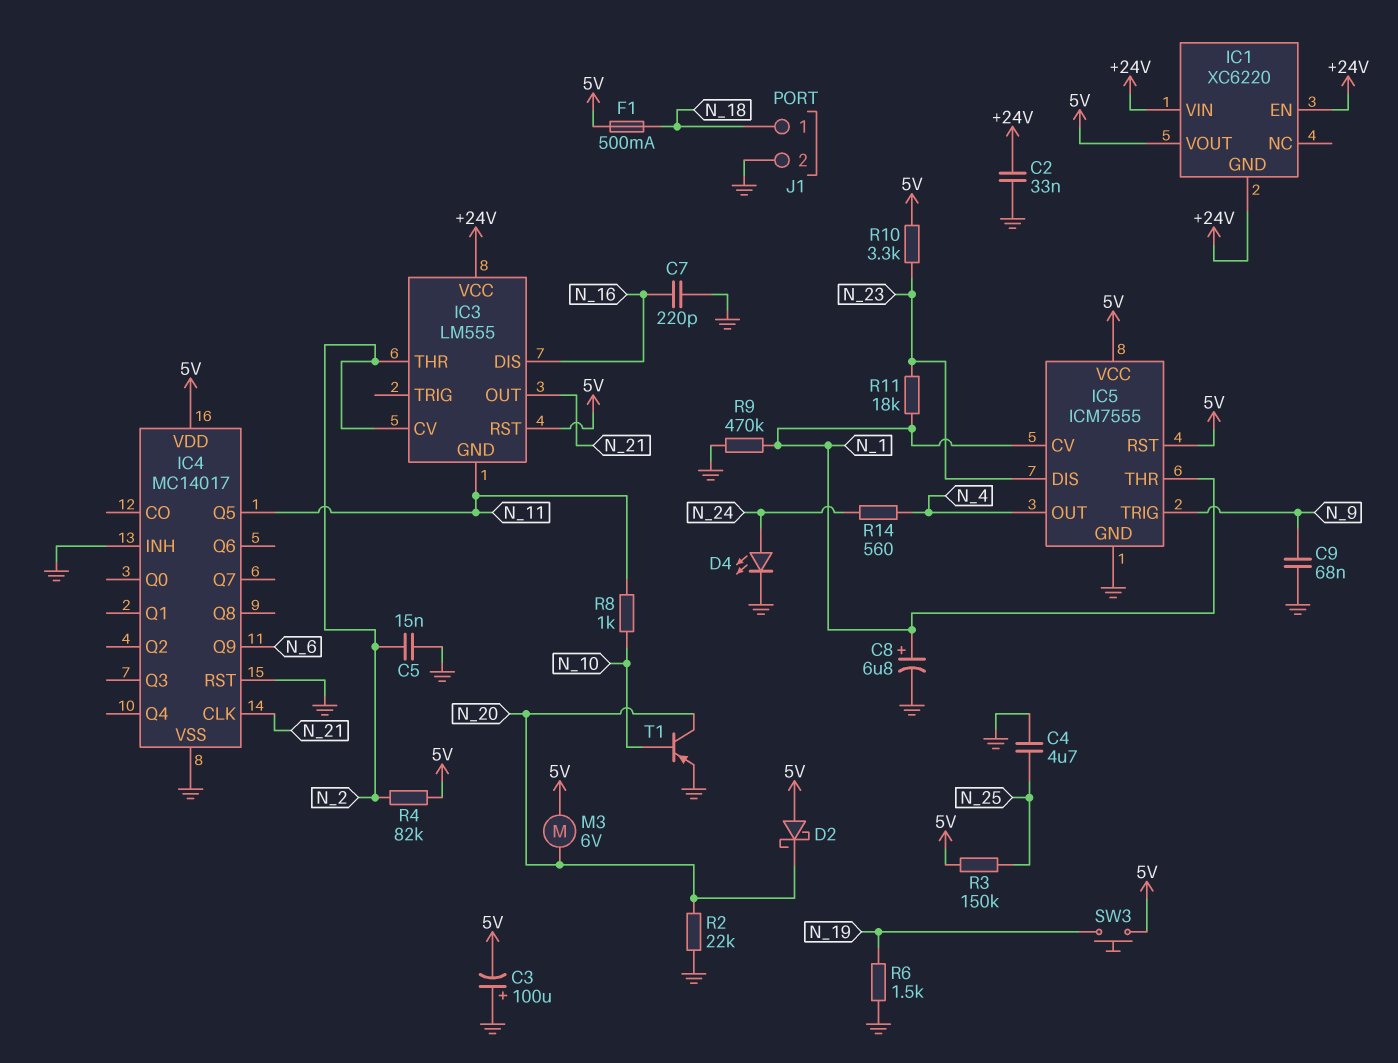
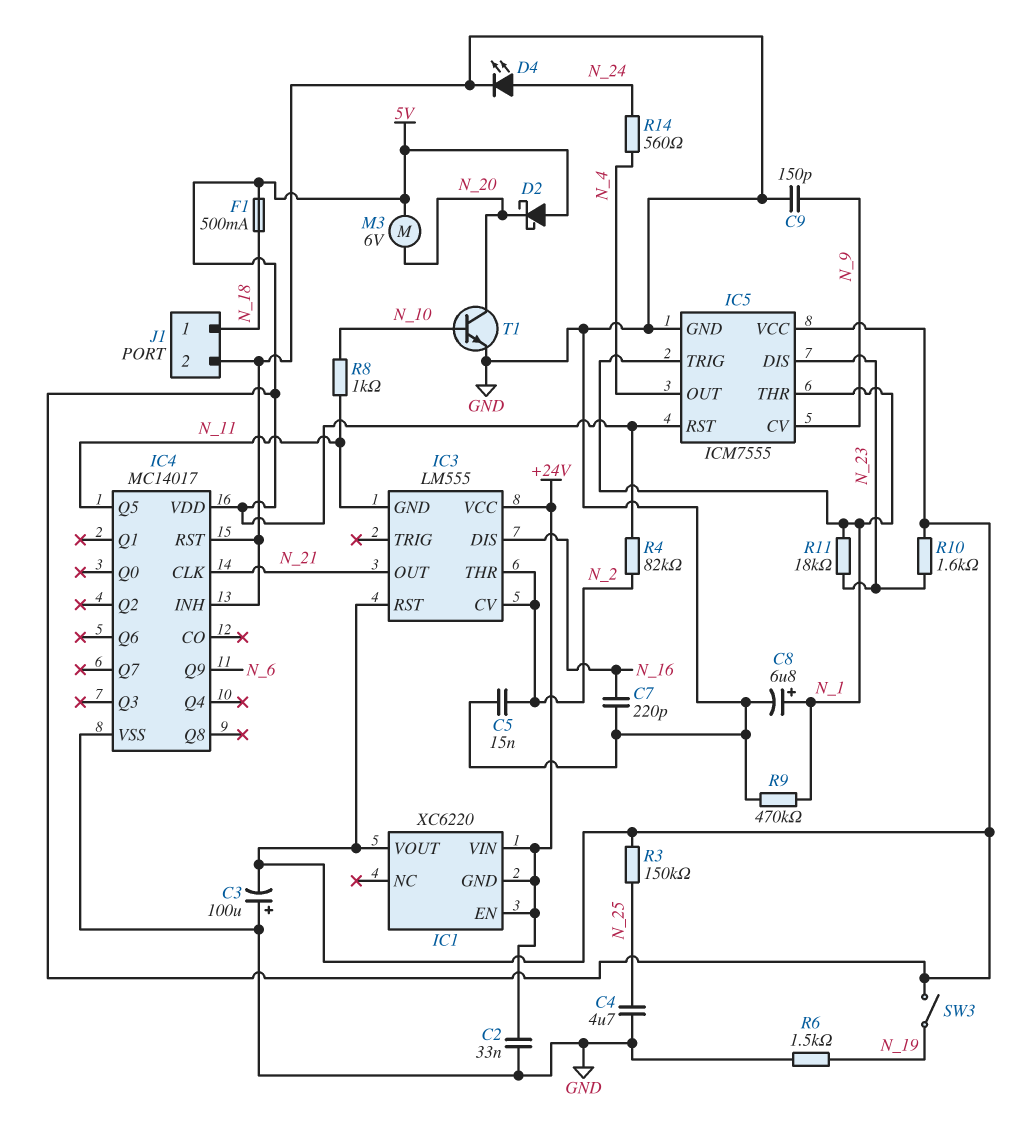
C9: 68nF (GND, N_9) -> 150pF (GND, N_9)
IC5 pin CV: N_1 -> N_9
IC5 pin TRIG: N_9 -> N_1
R2: 22k (GND, N_20) -> none
R10: 3.3k (5V, N_23) -> 1.6k (5V, N_23)
SW3: button (5V, N_19) -> switch (5V, N_19)
T1: PNP (B N_10, C N_20, E GND) -> NPN (B N_10, C N_20, E GND)

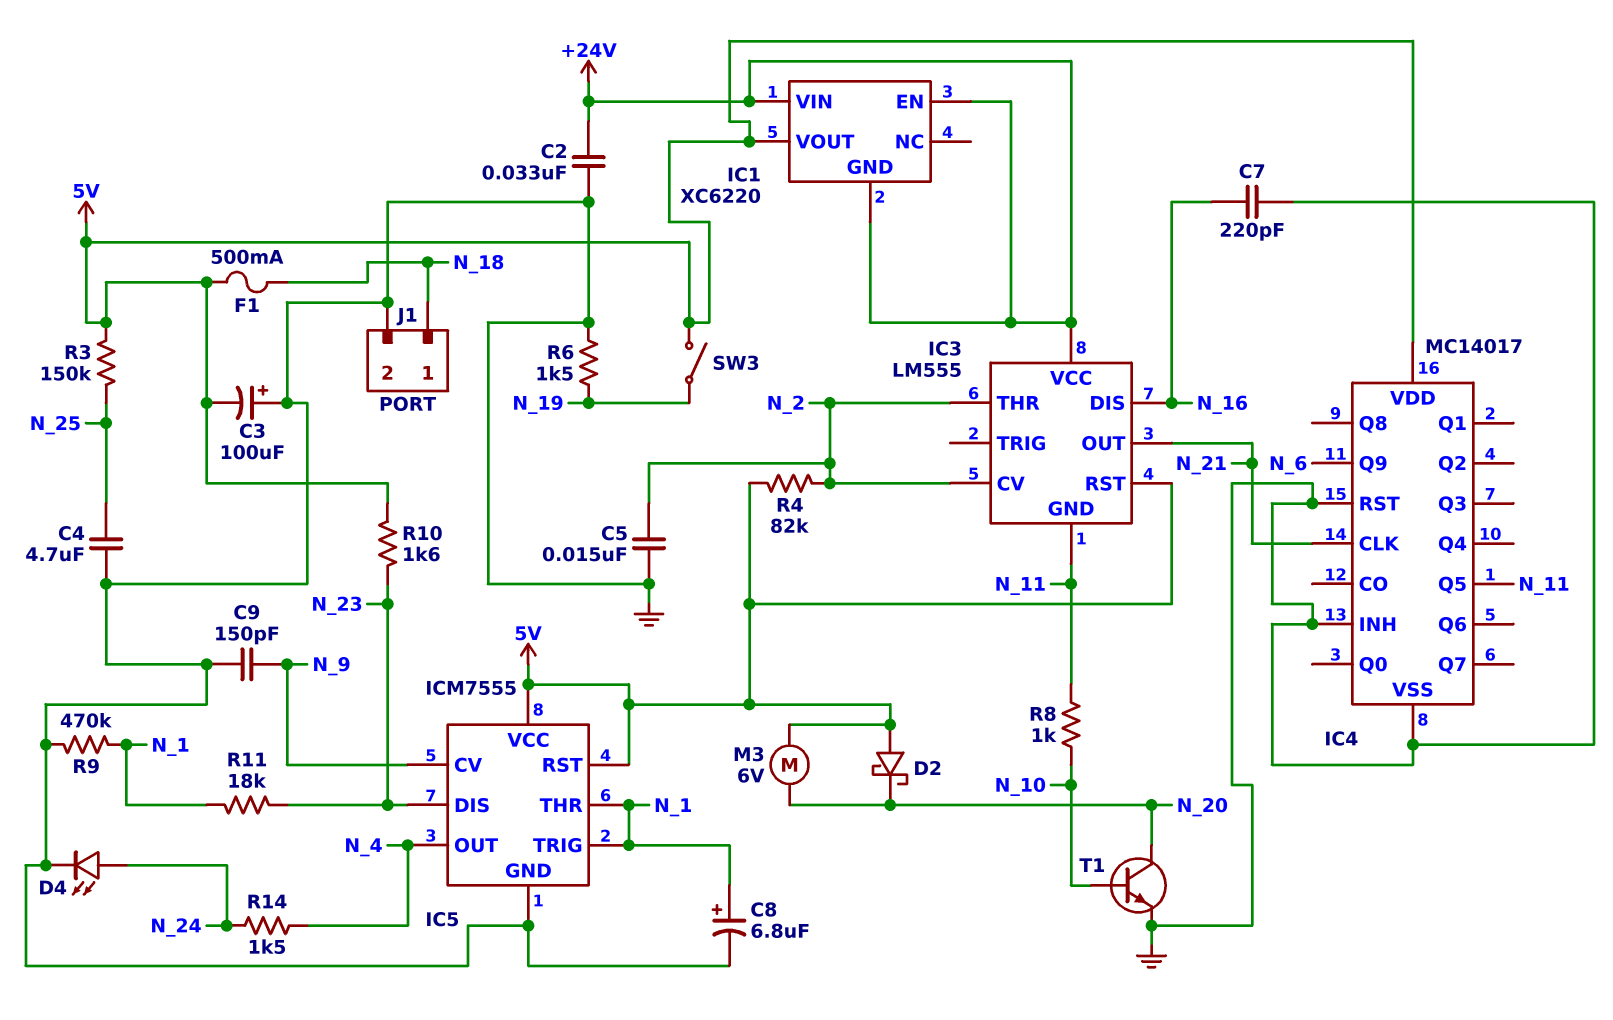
R14: 560 (N_4, N_24) -> 1.5k (N_4, N_24)

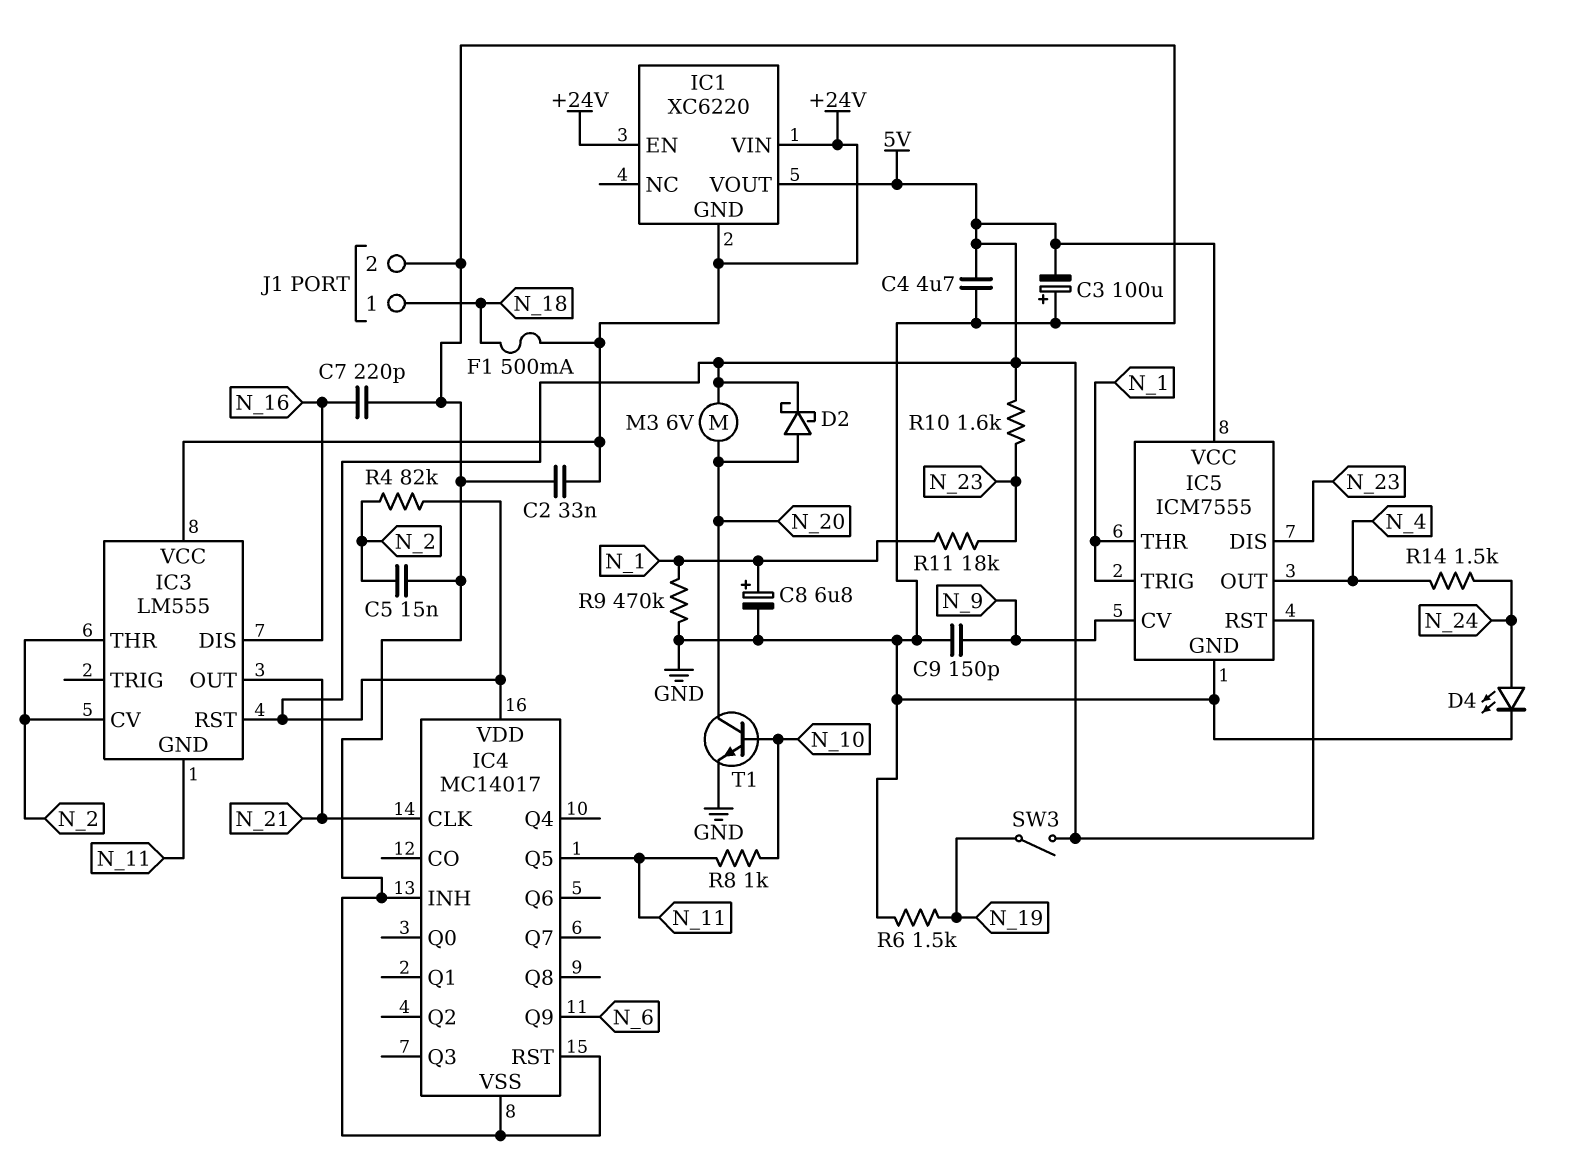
C4: 4.7uF (GND, N_25) -> 4.7uF (5V, GND)
D2: schottky (A 5V, K N_20) -> schottky (A N_20, K 5V)
F1: 500mA (5V, N_18) -> 500mA (+24V, N_18)
R3: 150k (5V, N_25) -> none

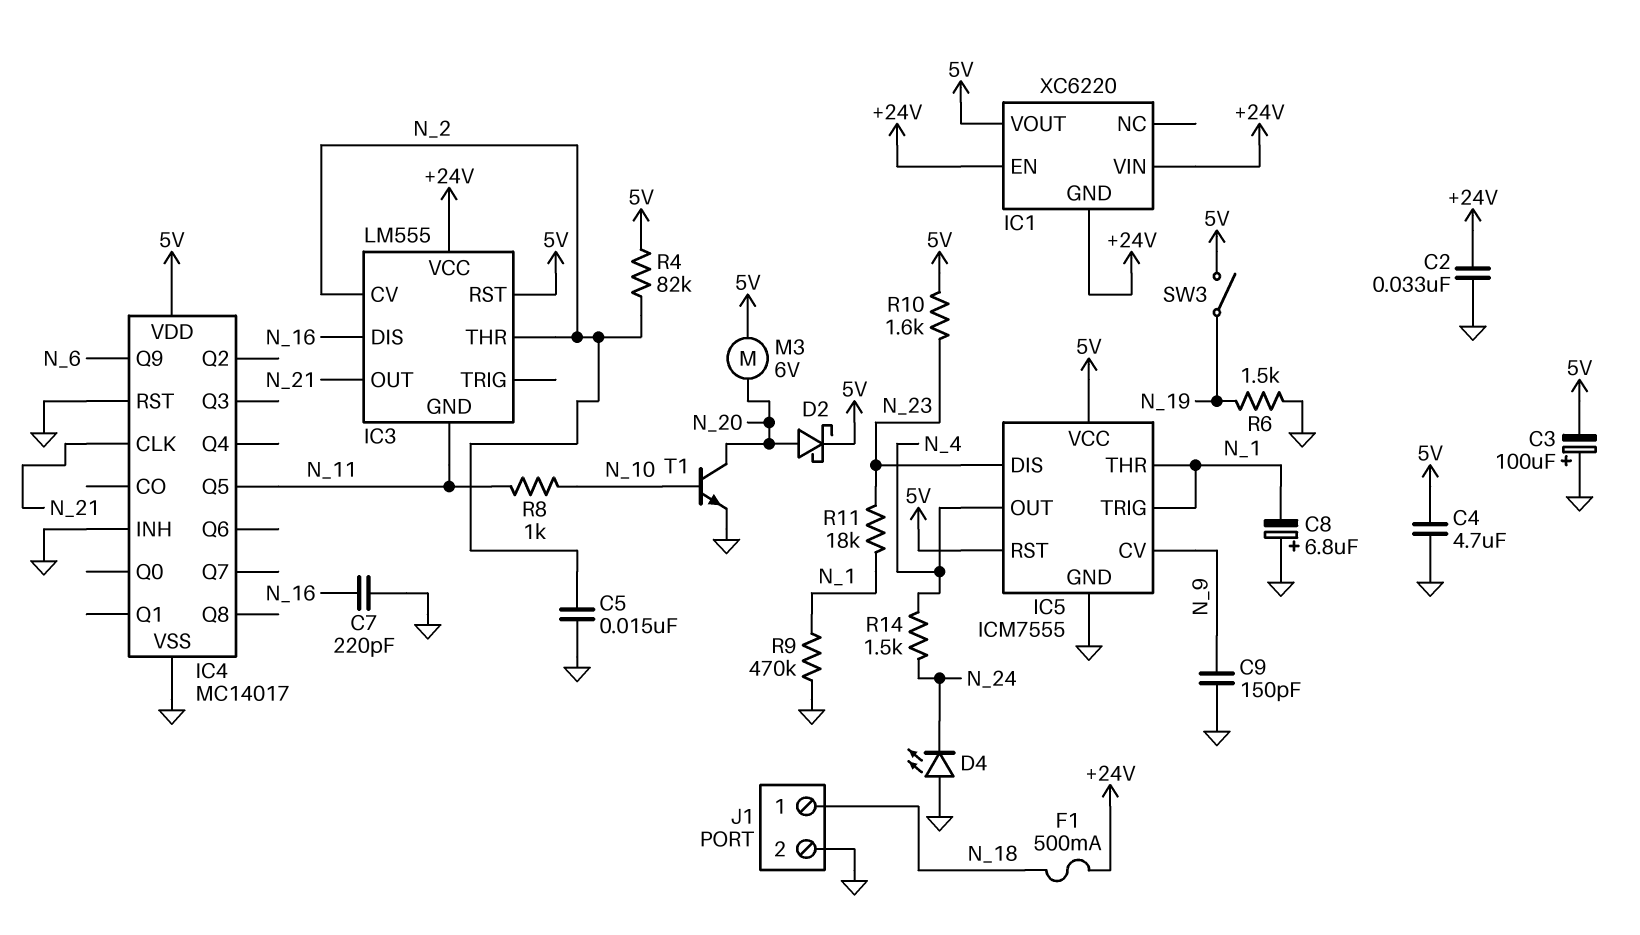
C8: 6.8uF (plus N_1, minus GND) -> 6.8uF (plus GND, minus N_1)
D4: LED (A N_24, K GND) -> LED (A GND, K N_24)

